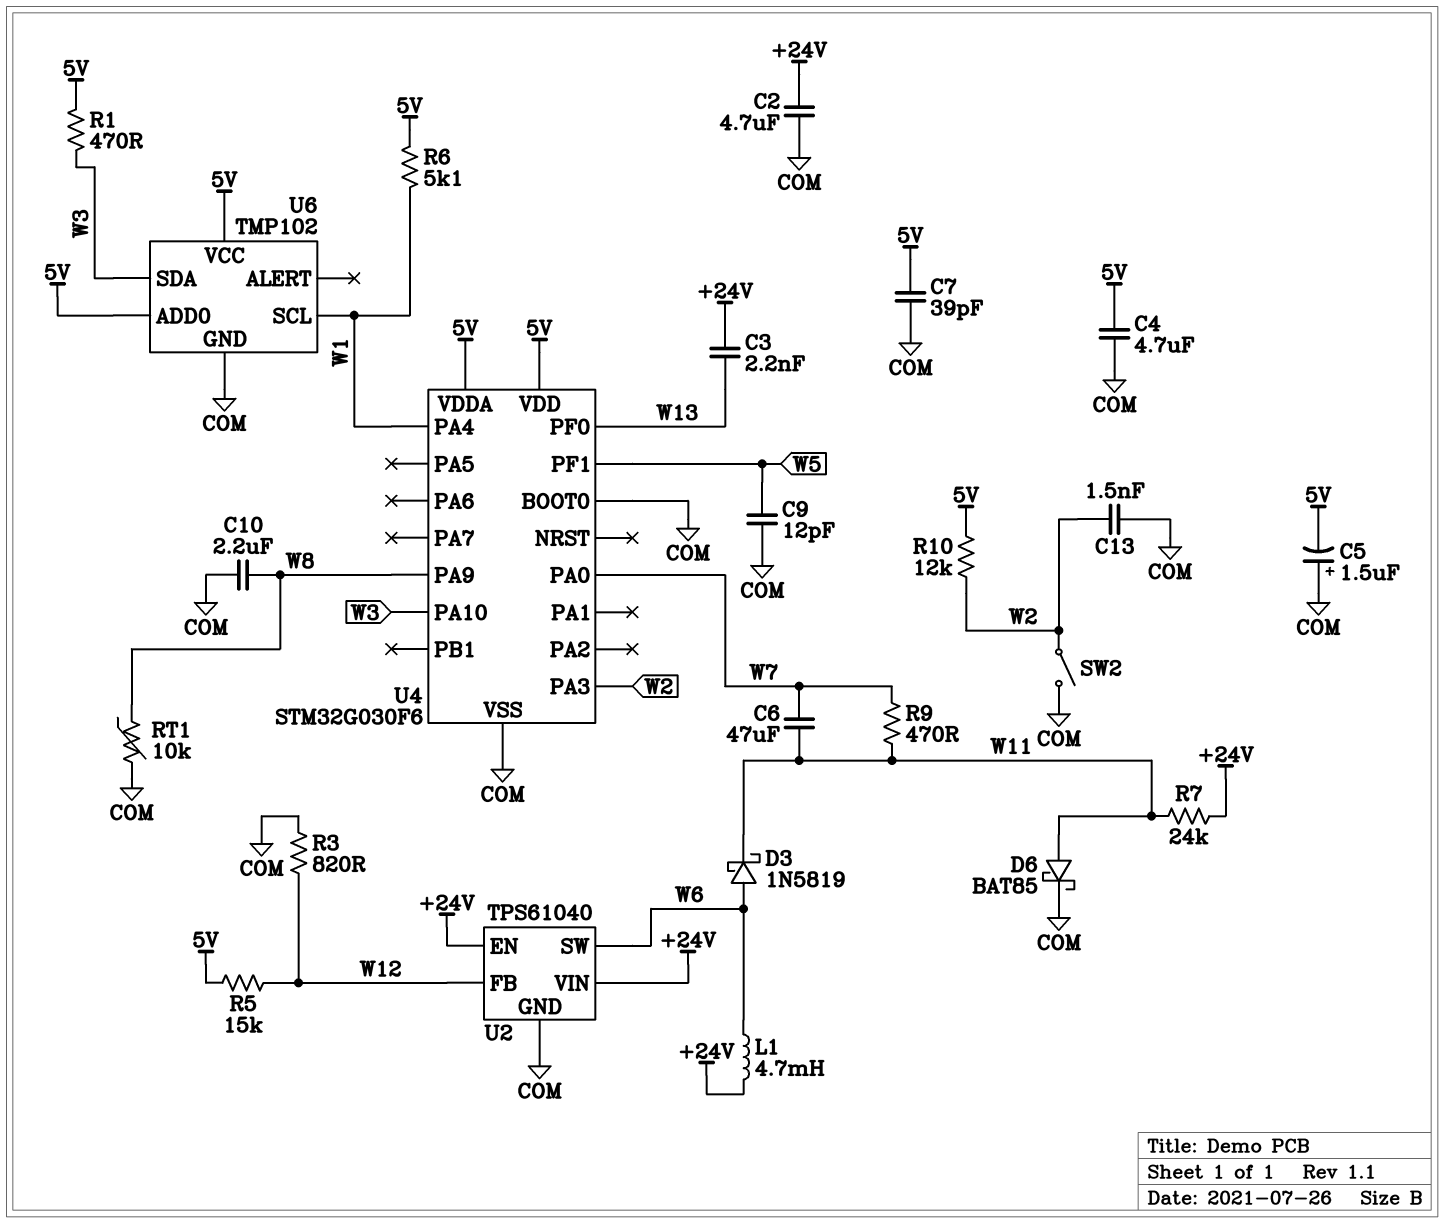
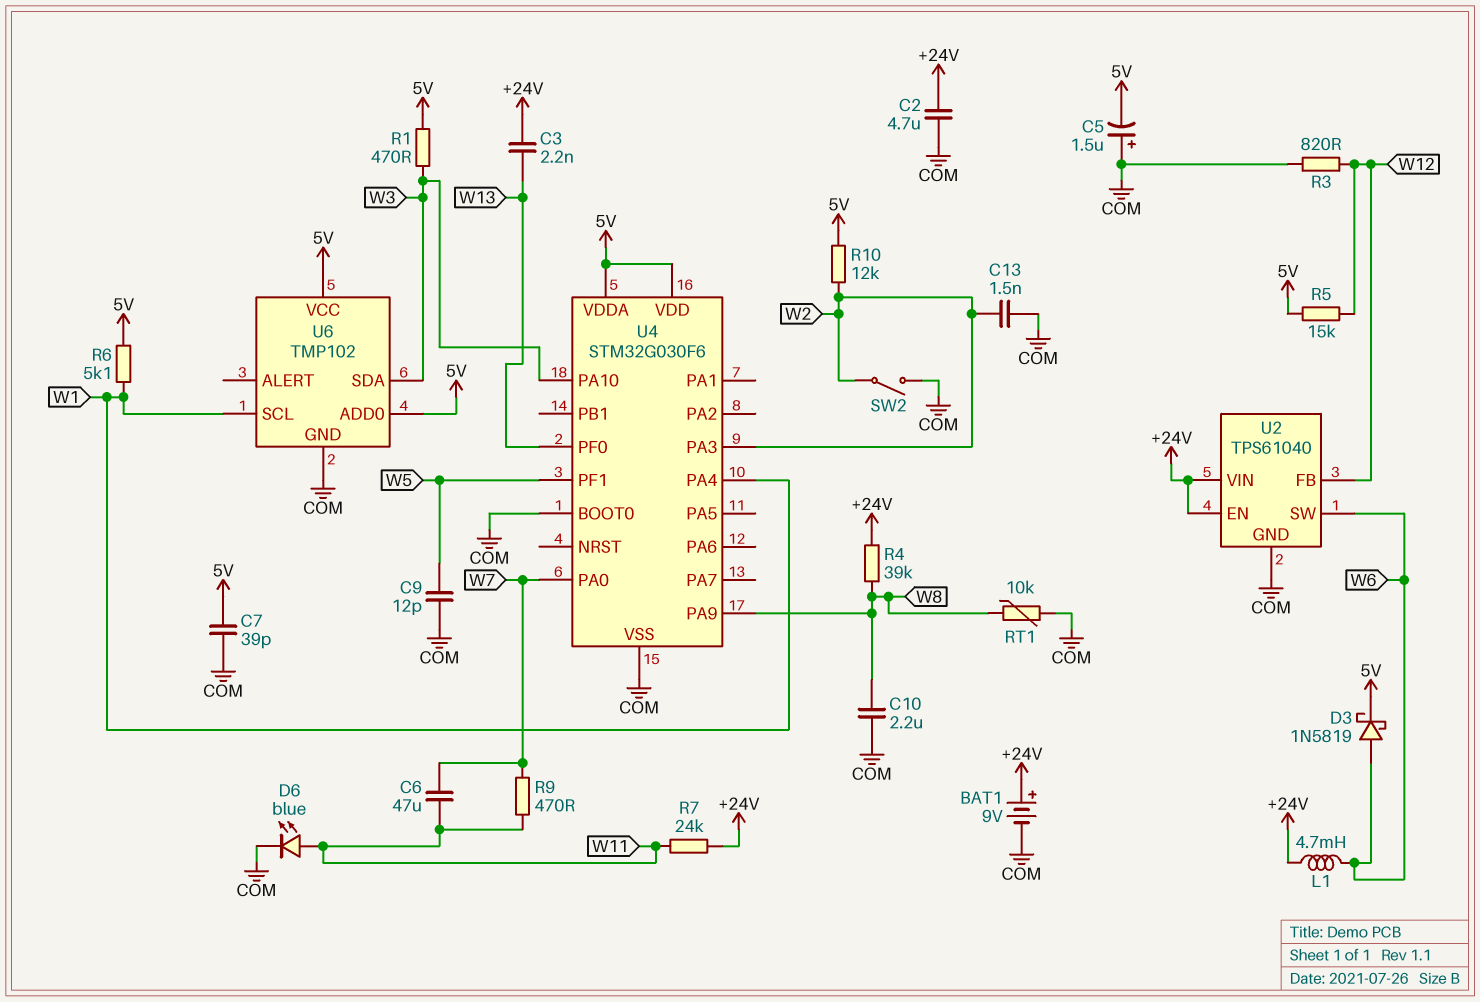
BAT1: none -> 9V (plus +24V, minus COM)
C4: 4.7uF (5V, COM) -> none
D3: schottky 1N5819 (A W6, K W11) -> schottky 1N5819 (A W6, K 5V)
D6: schottky BAT85 (A W11, K COM) -> LED blue (A W11, K COM)
R4: none -> 39k (+24V, W8)

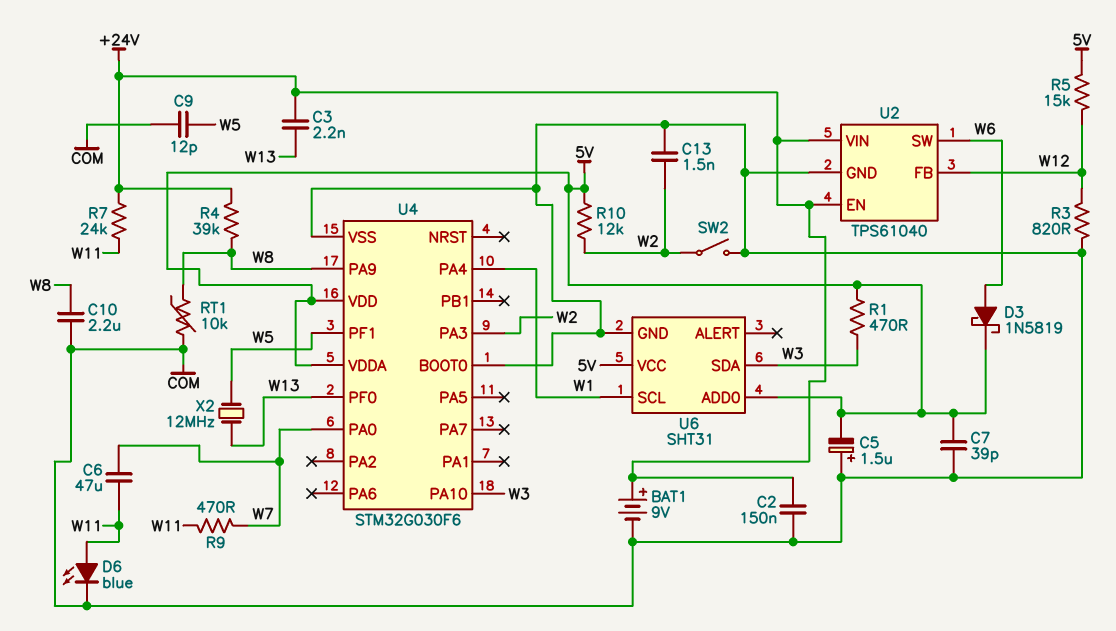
C2: 4.7uF (+24V, COM) -> 150nF (+24V, COM)
L1: 4.7mH (+24V, W6) -> none
R6: 5.1k (5V, W1) -> none
U6: TMP102 -> SHT31
X2: none -> 12MHz (W5, W13)

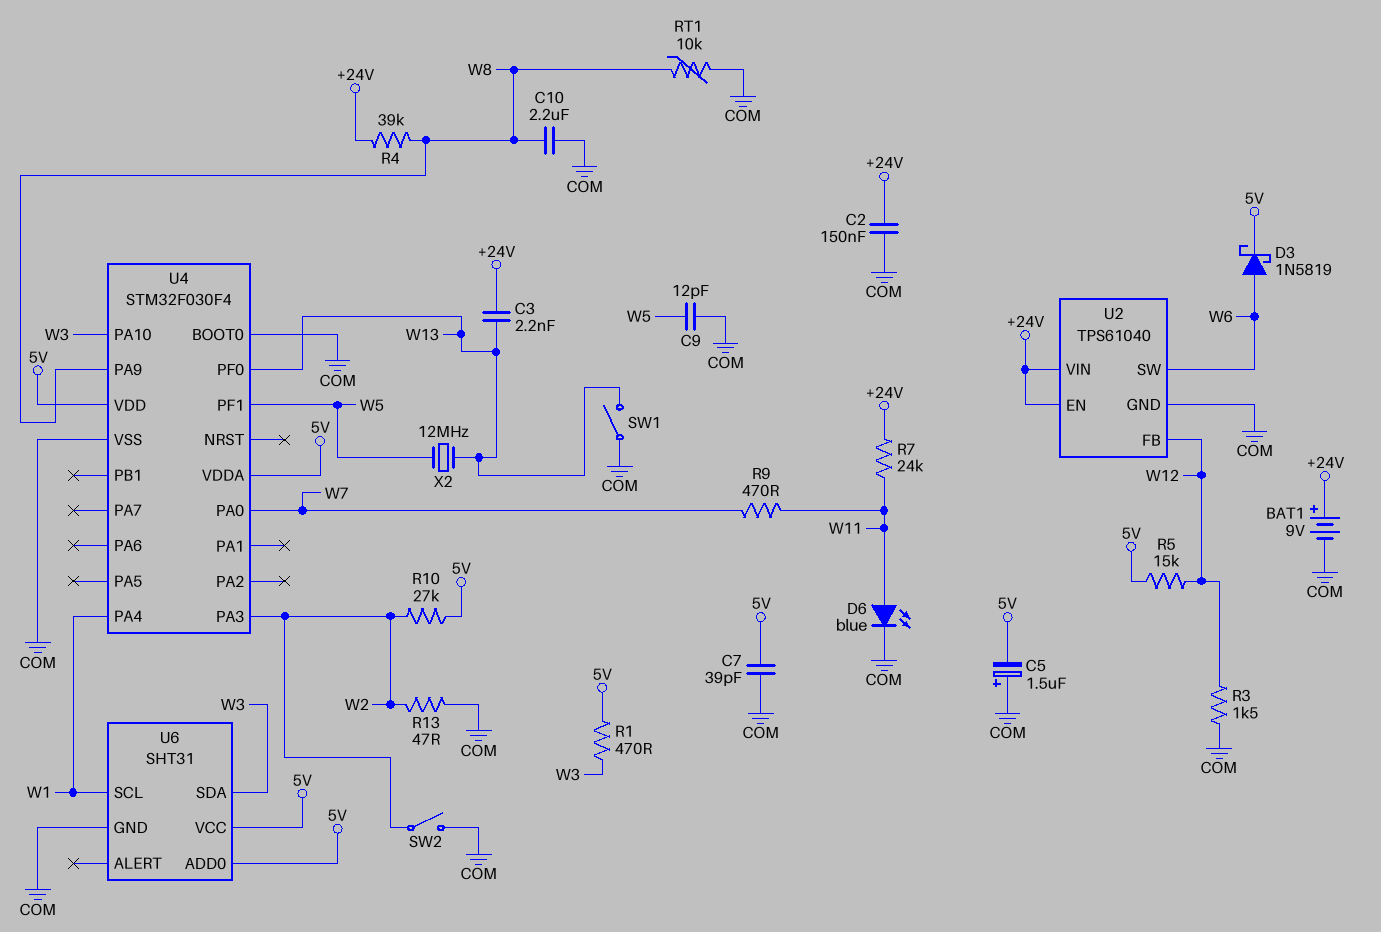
C6: 47uF (W7, W11) -> none
C13: 1.5nF (COM, W2) -> none
R3: 820 (COM, W12) -> 1.5k (COM, W12)
R10: 12k (5V, W2) -> 27k (5V, W2)
R13: none -> 47 (COM, W2)
SW1: none -> switch (COM, W13)
U4: STM32G030F6 -> STM32F030F4

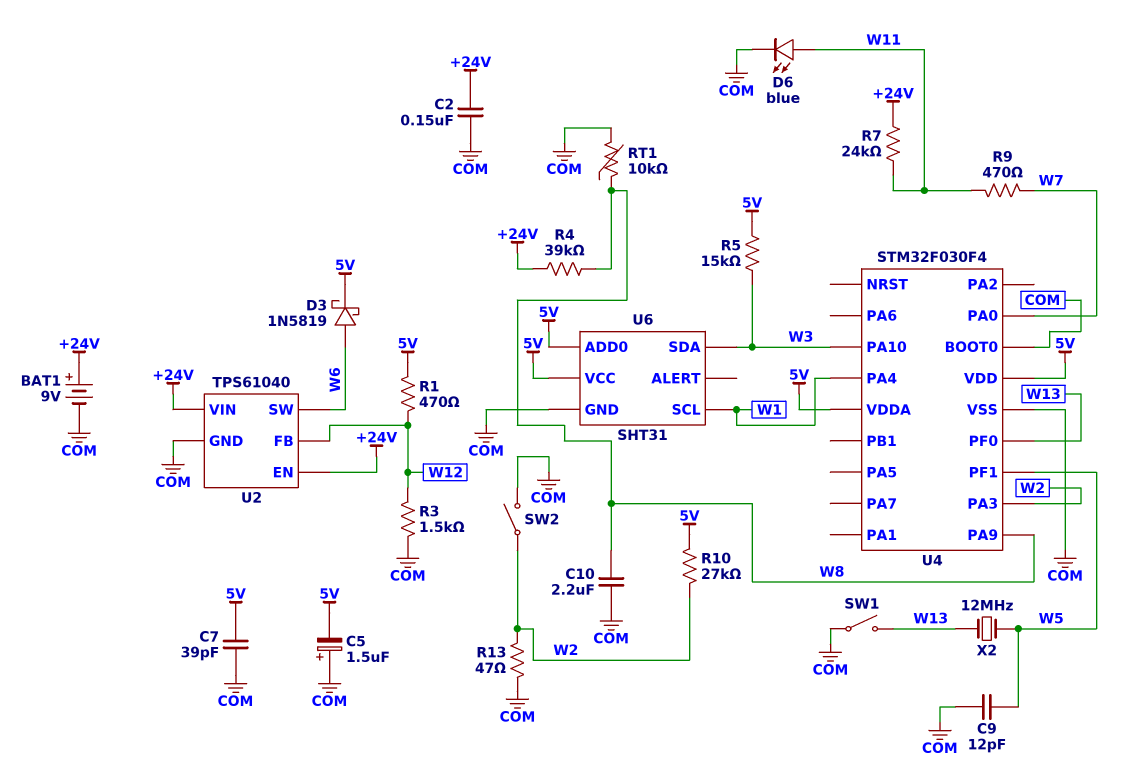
C3: 2.2nF (+24V, W13) -> none
R1: 470 (5V, W3) -> 470 (5V, W12)
R5: 15k (5V, W12) -> 15k (5V, W3)

